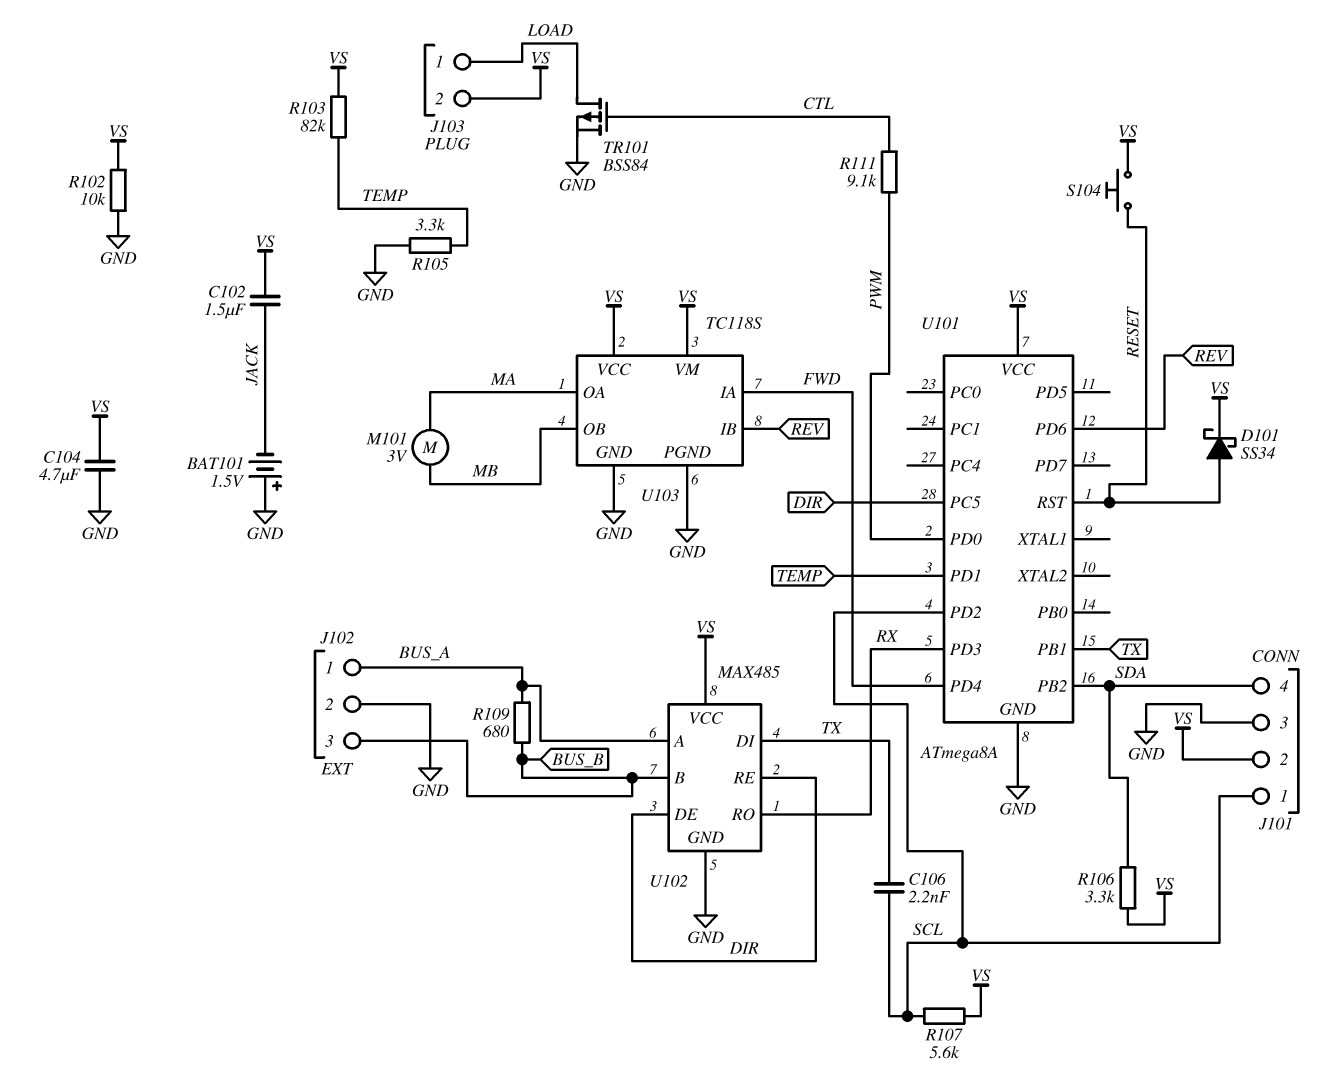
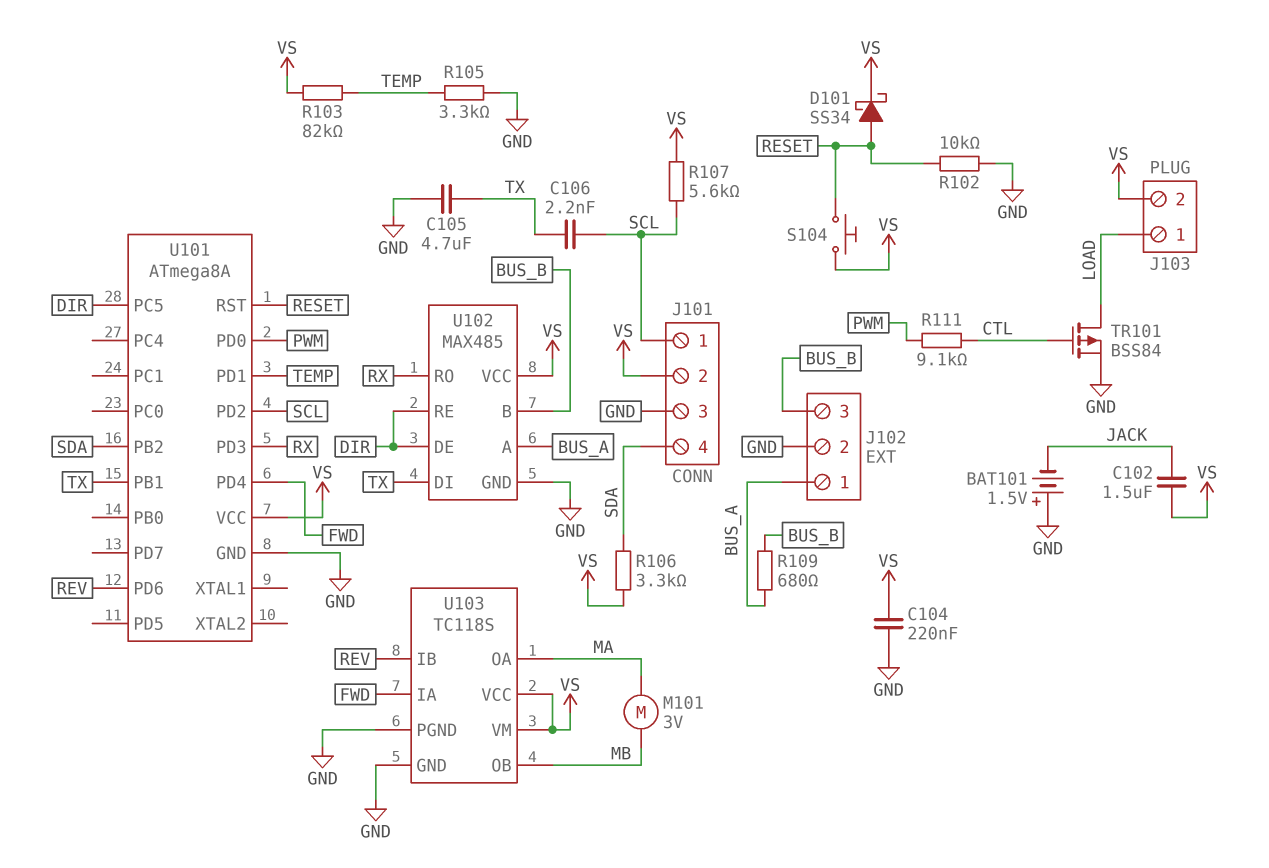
C104: 4.7uF (GND, VS) -> 220nF (GND, VS)
C105: none -> 4.7uF (GND, TX)
R102: 10k (GND, VS) -> 10k (GND, RESET)

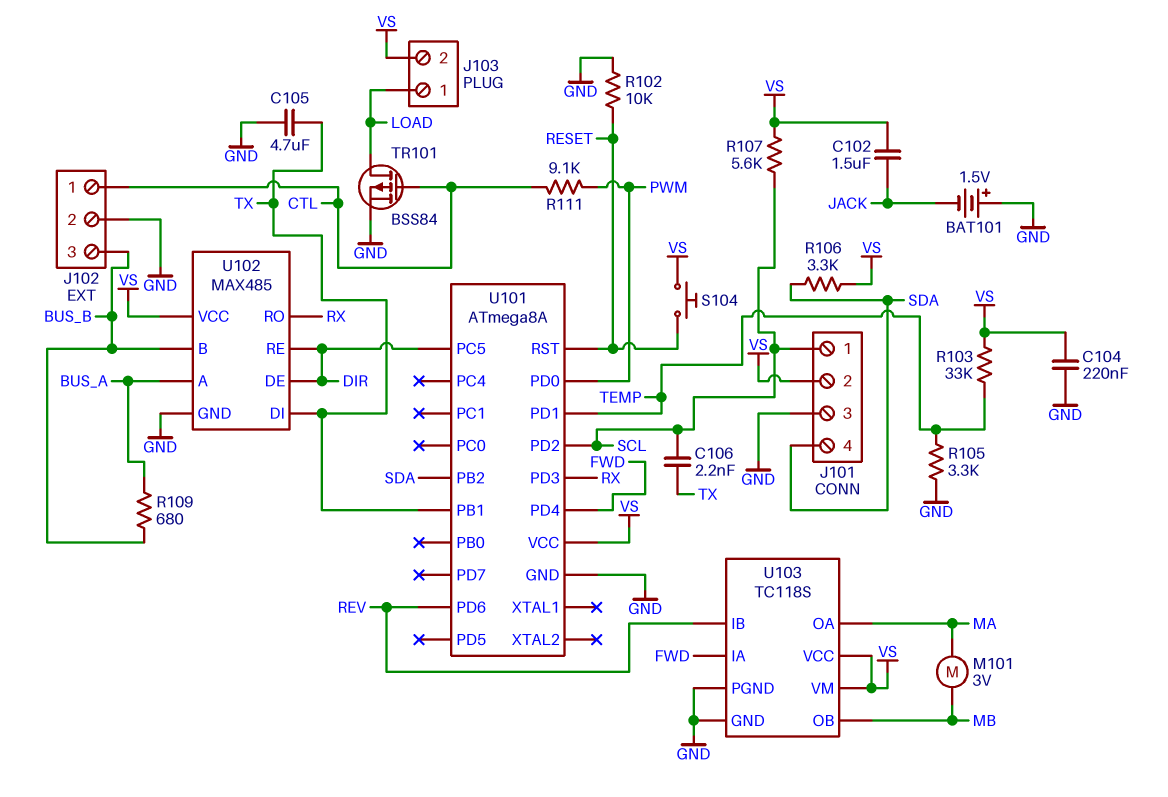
D101: schottky SS34 (A RESET, K VS) -> none
J102 pin 1: BUS_A -> CTL
R103: 82k (TEMP, VS) -> 33k (TEMP, VS)

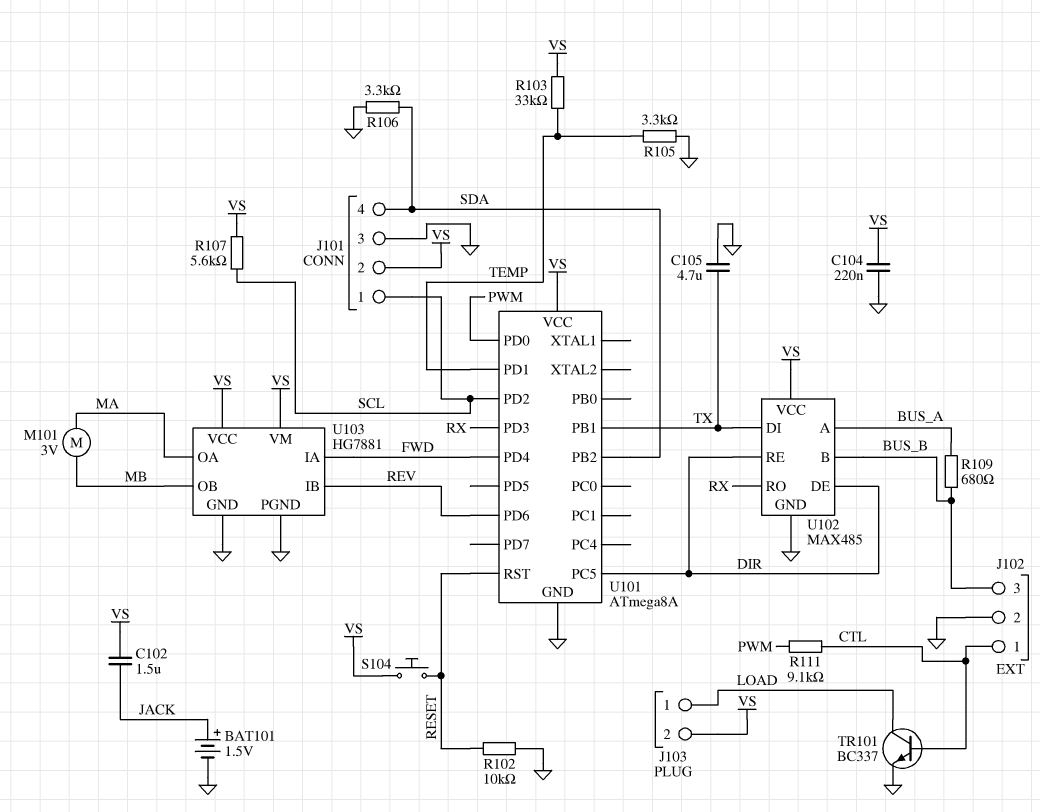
BAT101: 1.5V (plus GND, minus JACK) -> 1.5V (plus JACK, minus GND)
C106: 2.2nF (SCL, TX) -> none
R106: 3.3k (SDA, VS) -> 3.3k (GND, SDA)
TR101: PMOS BSS84 (G CTL, D LOAD, S GND) -> NPN BC337 (B CTL, C LOAD, E GND)
U103: TC118S -> HG7881

